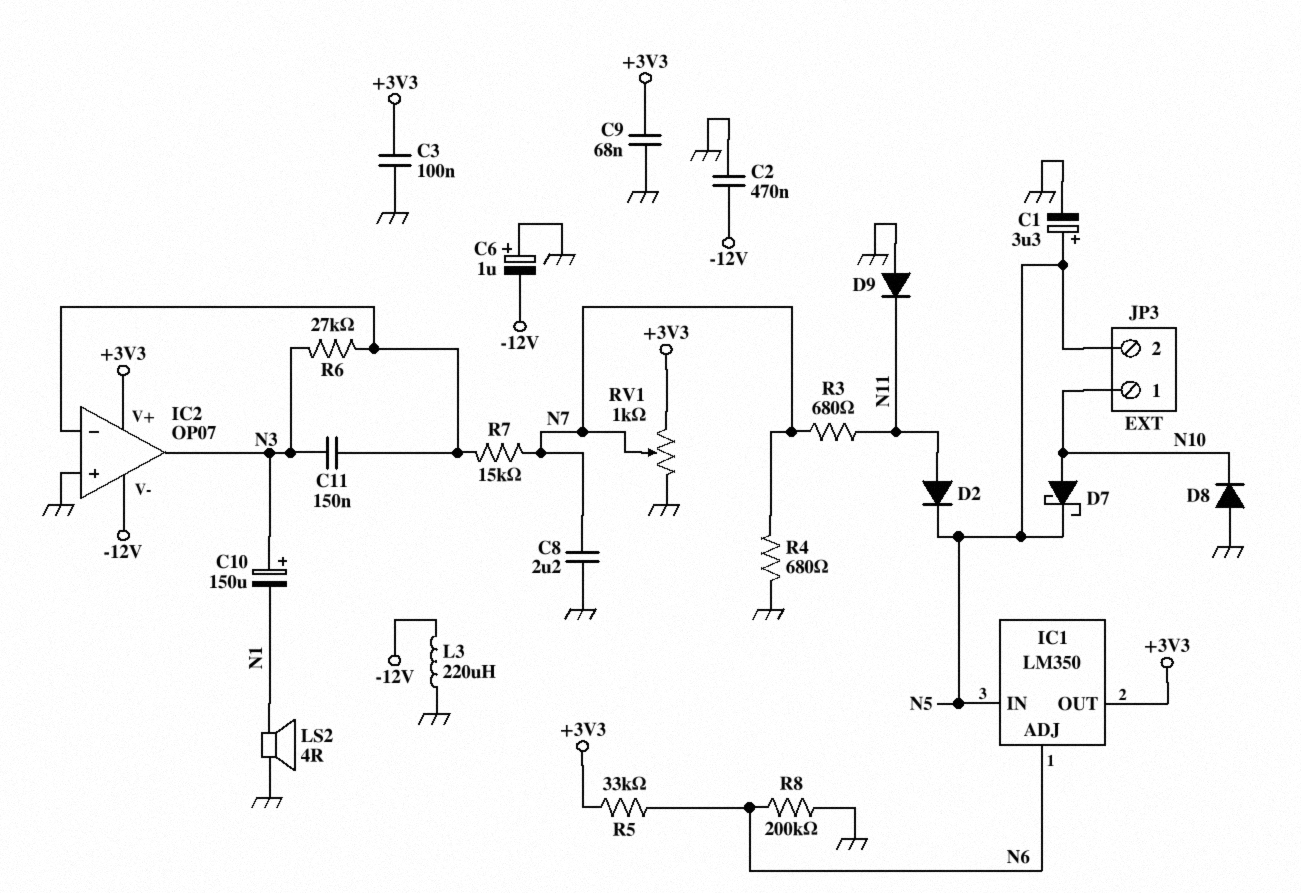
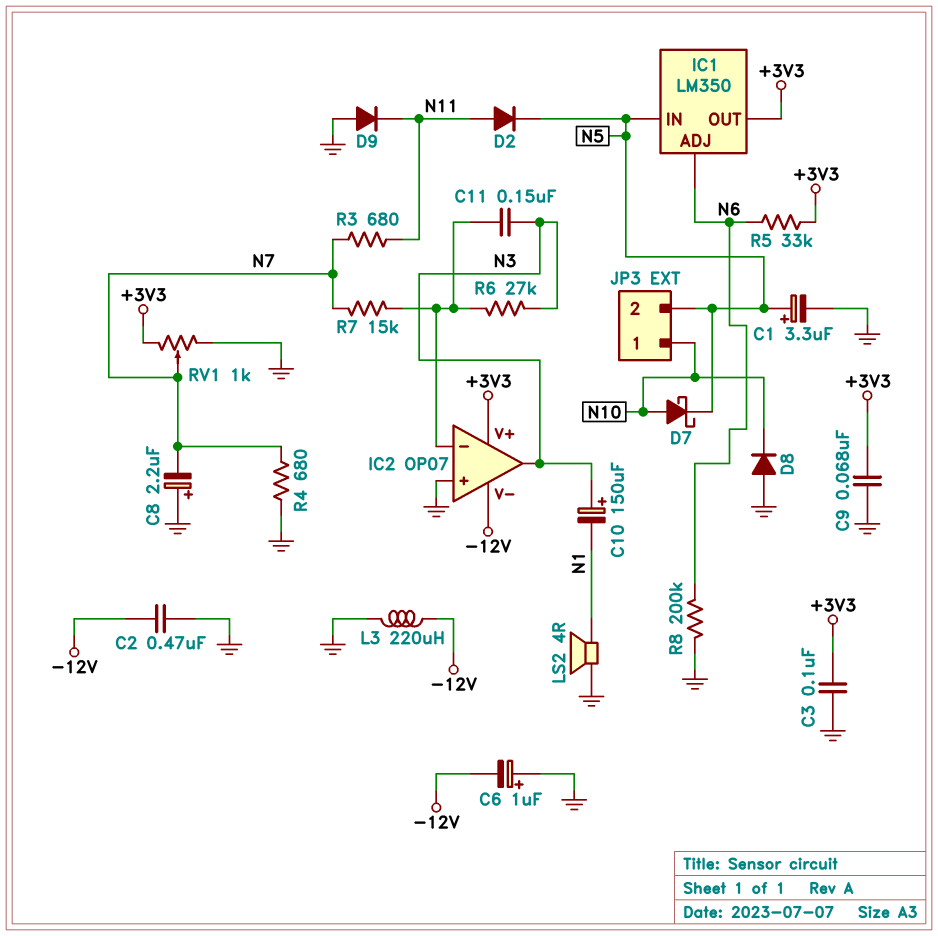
C8: 2.2uF (GND, N7) -> 2.2uF (plus GND, minus N7)

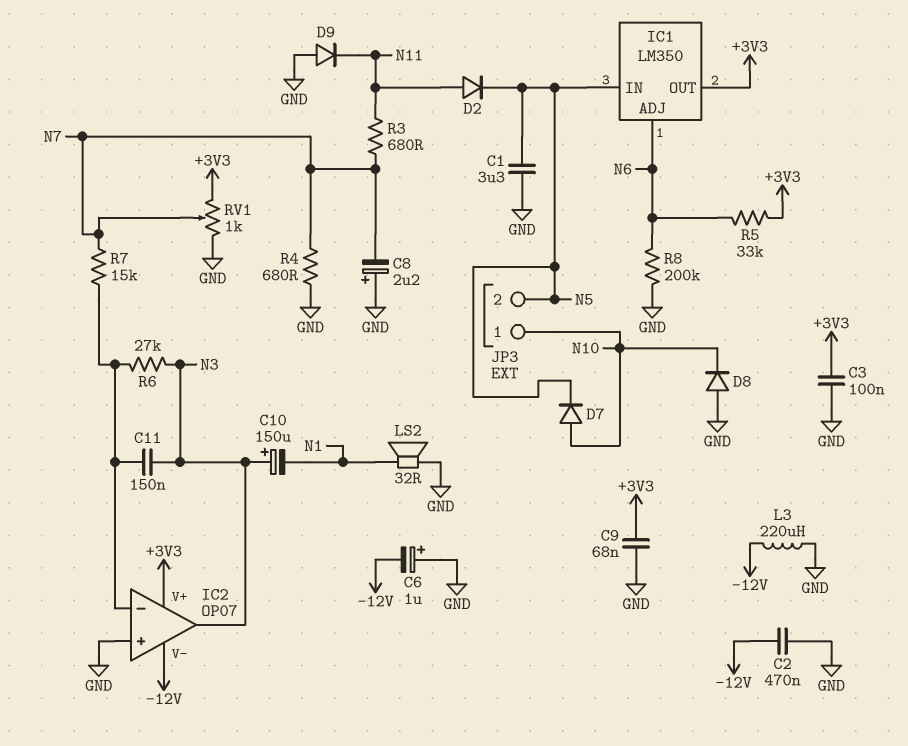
C1: 3.3uF (plus N5, minus GND) -> 3.3uF (GND, N5)
D7: schottky (A N10, K N5) -> diode (A N10, K N5)
LS2: speaker 4R (GND, N1) -> speaker 32R (GND, N1)

